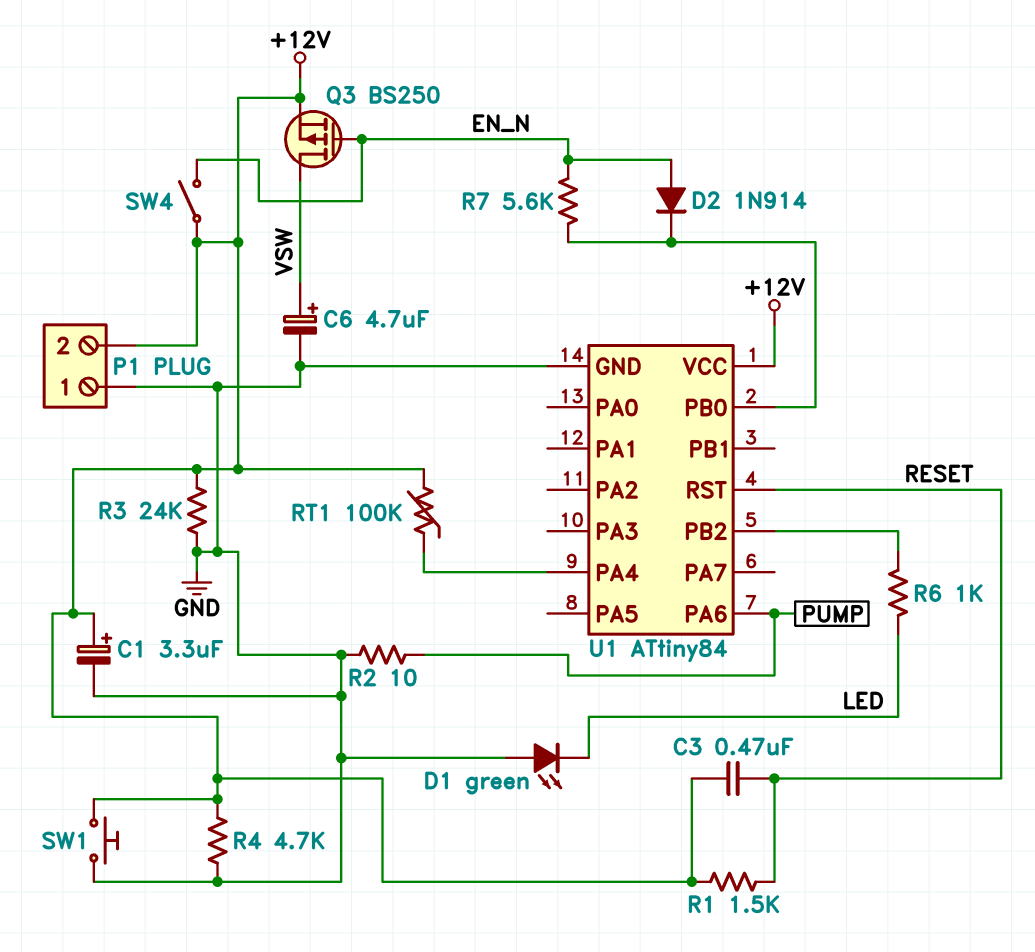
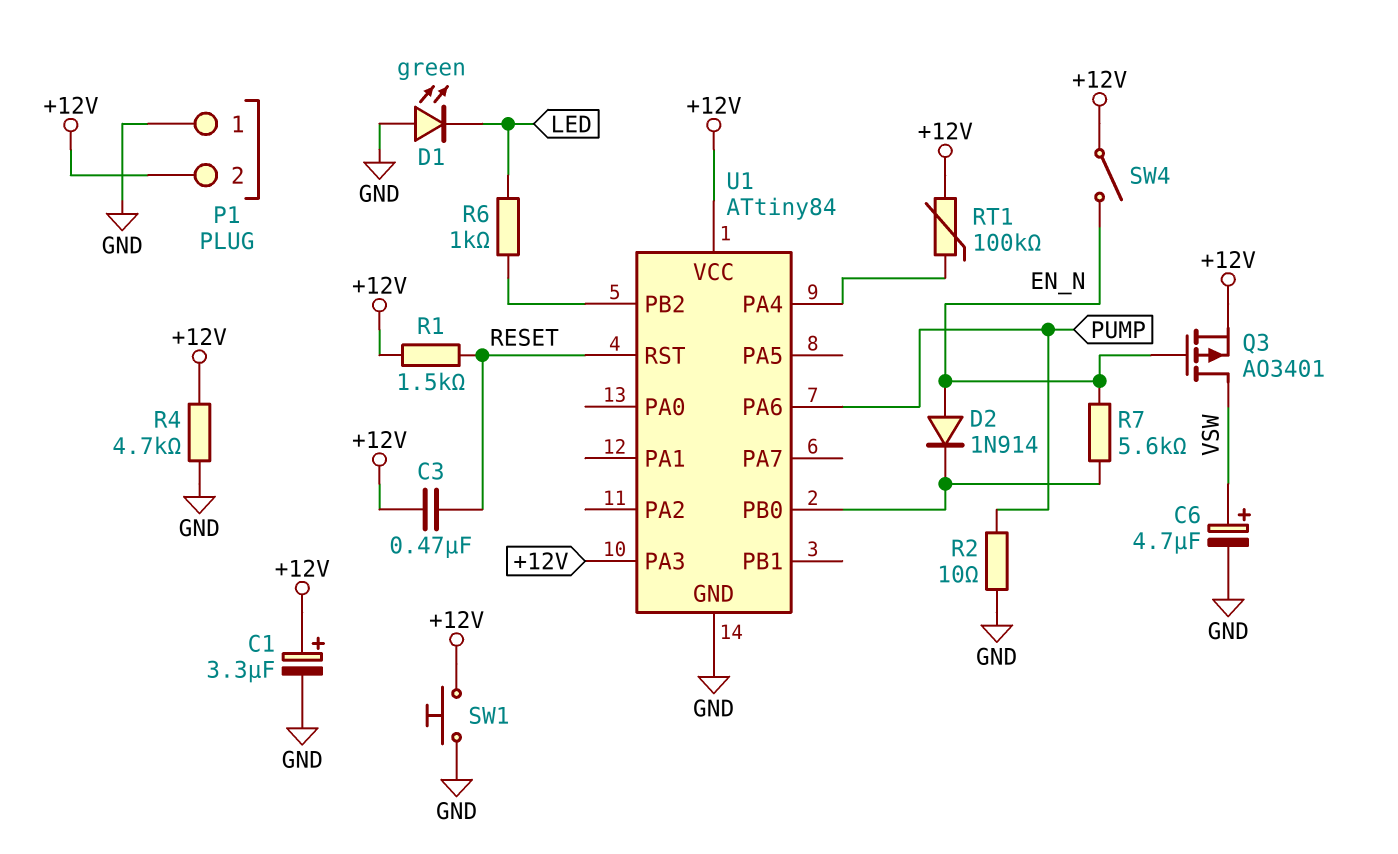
Q3: PMOS BS250 (G EN_N, D VSW, S +12V) -> PMOS AO3401 (G EN_N, D VSW, S +12V)
R3: 24k (+12V, GND) -> none
U1 pin PA3: none -> +12V

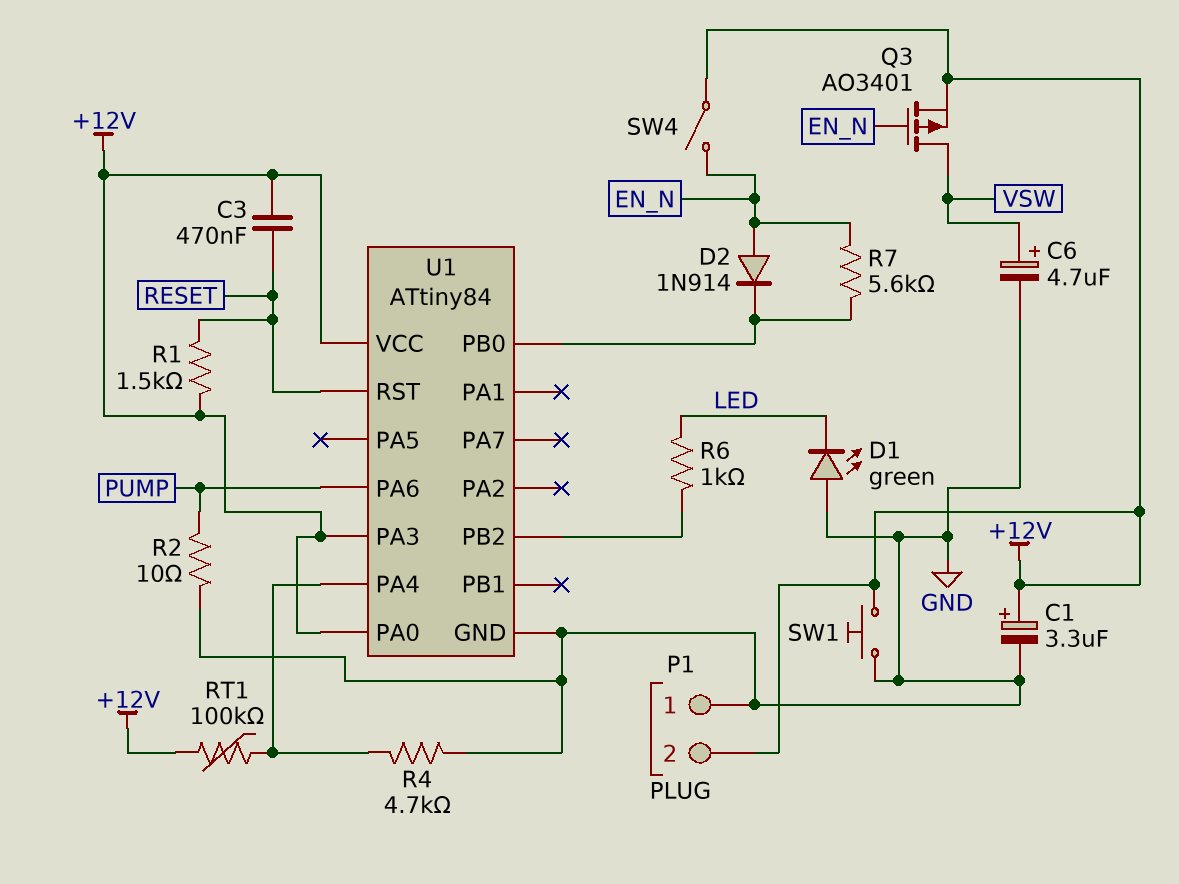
R4: 4.7k (+12V, GND) -> 4.7k (GND, U1/PA4)
U1 pin PA0: none -> +12V

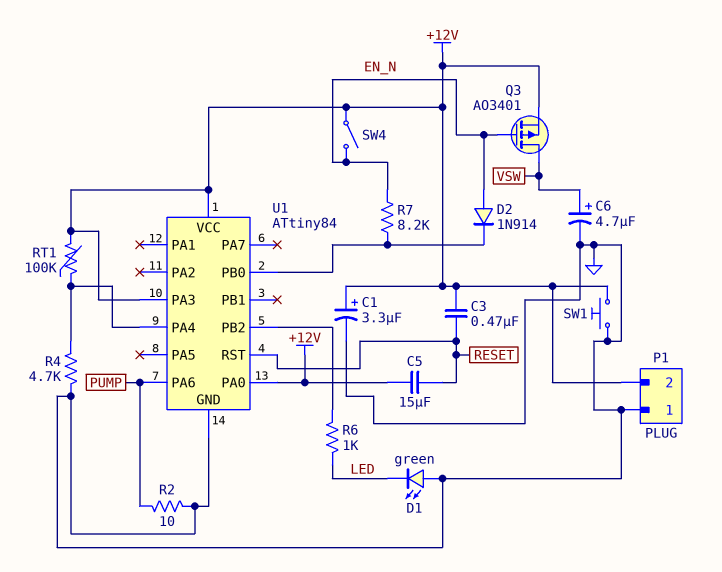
C5: none -> 15uF (+12V, RESET)
R1: 1.5k (+12V, RESET) -> none
R7: 5.6k (EN_N, U1/PB0) -> 8.2k (EN_N, U1/PB0)

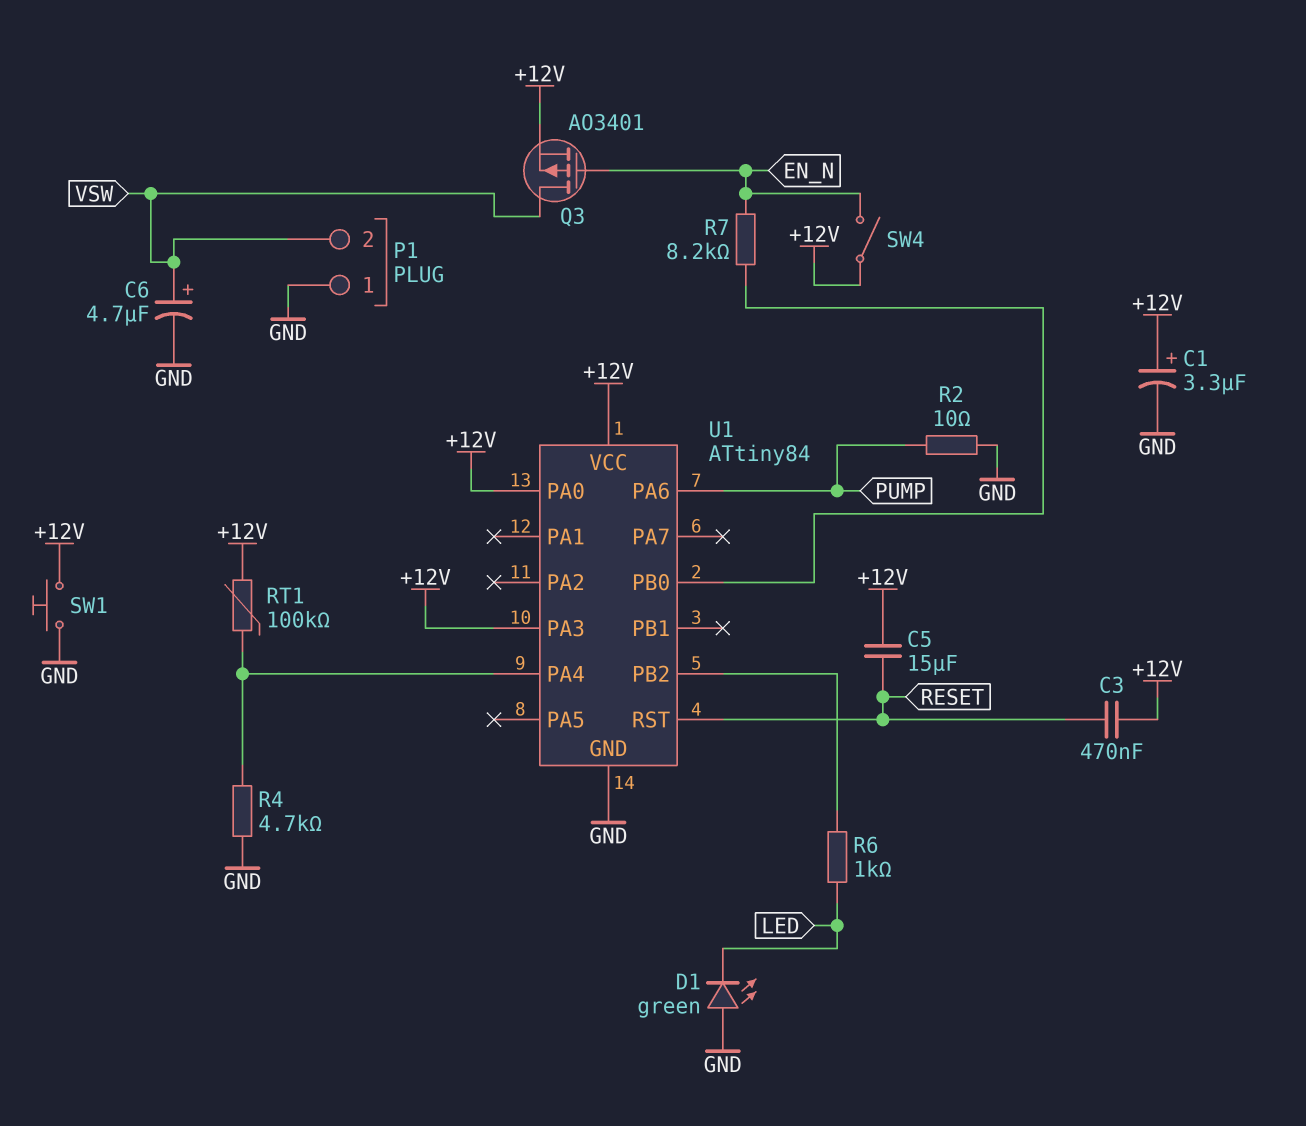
D2: diode 1N914 (A EN_N, K U1/PB0) -> none
P1 pin 2: +12V -> VSW

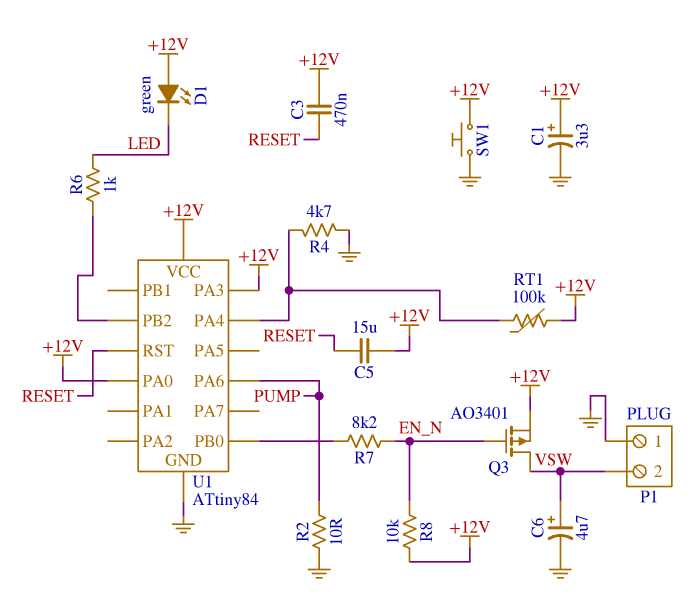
D1: LED green (A GND, K LED) -> LED green (A +12V, K LED)
R8: none -> 10k (+12V, EN_N)
SW4: switch (+12V, EN_N) -> none

